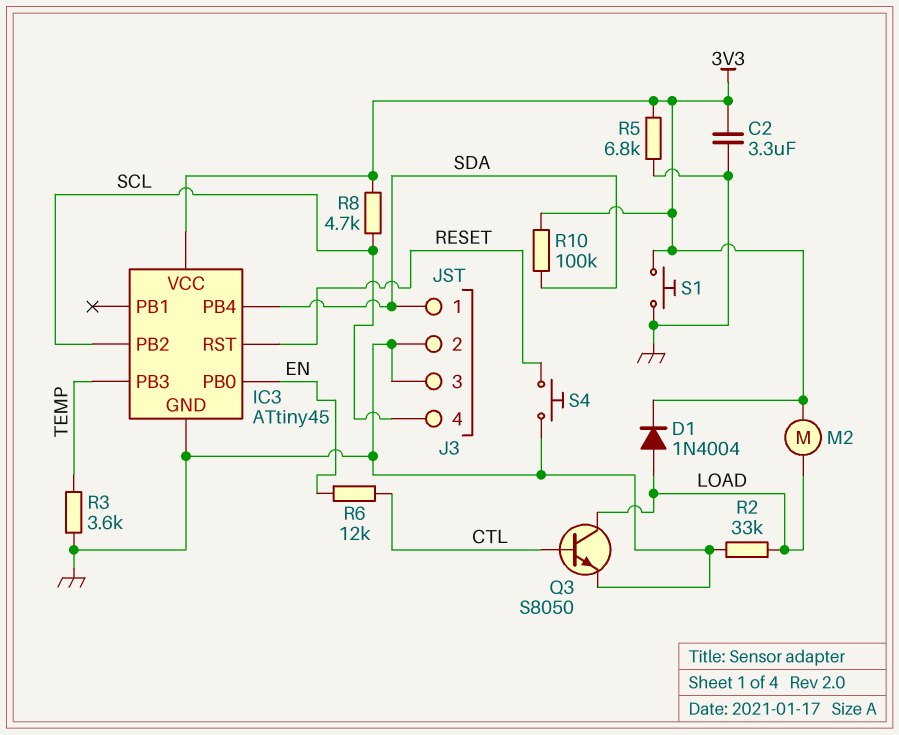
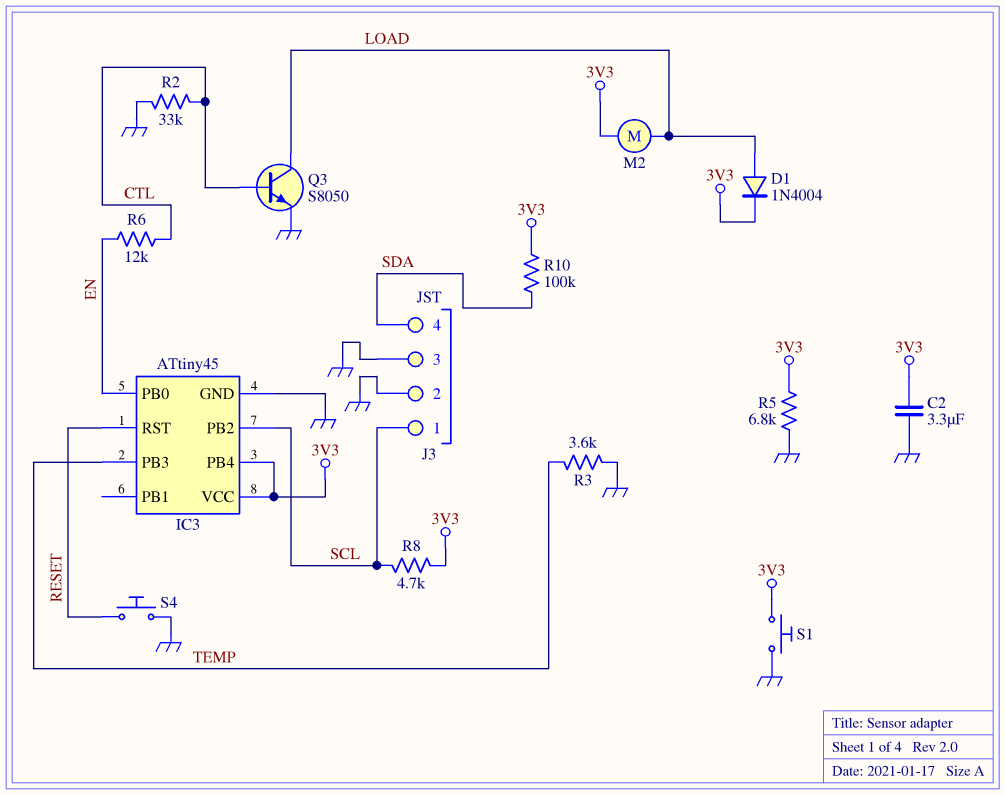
IC3 pin PB4: SDA -> 3V3
J3 pin 1: SDA -> SCL
J3 pin 4: SCL -> SDA
R2: 33k (GND, LOAD) -> 33k (CTL, GND)

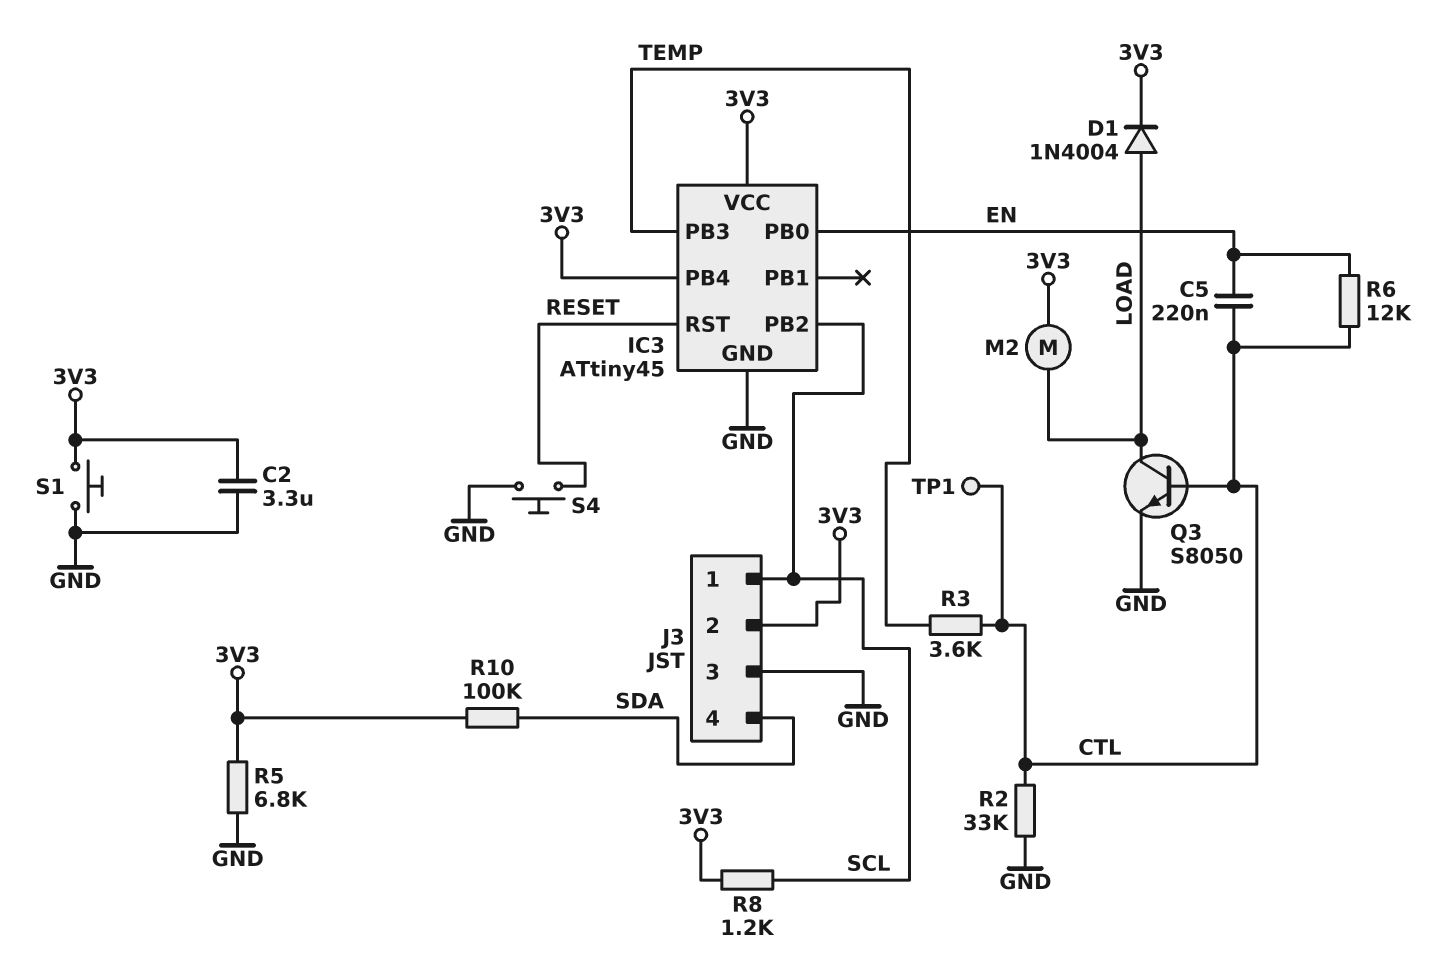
C5: none -> 220nF (CTL, EN)
J3 pin 2: GND -> 3V3
R3: 3.6k (GND, TEMP) -> 3.6k (CTL, TEMP)
R8: 4.7k (3V3, SCL) -> 1.2k (3V3, SCL)
TP1: none -> test point (CTL)

